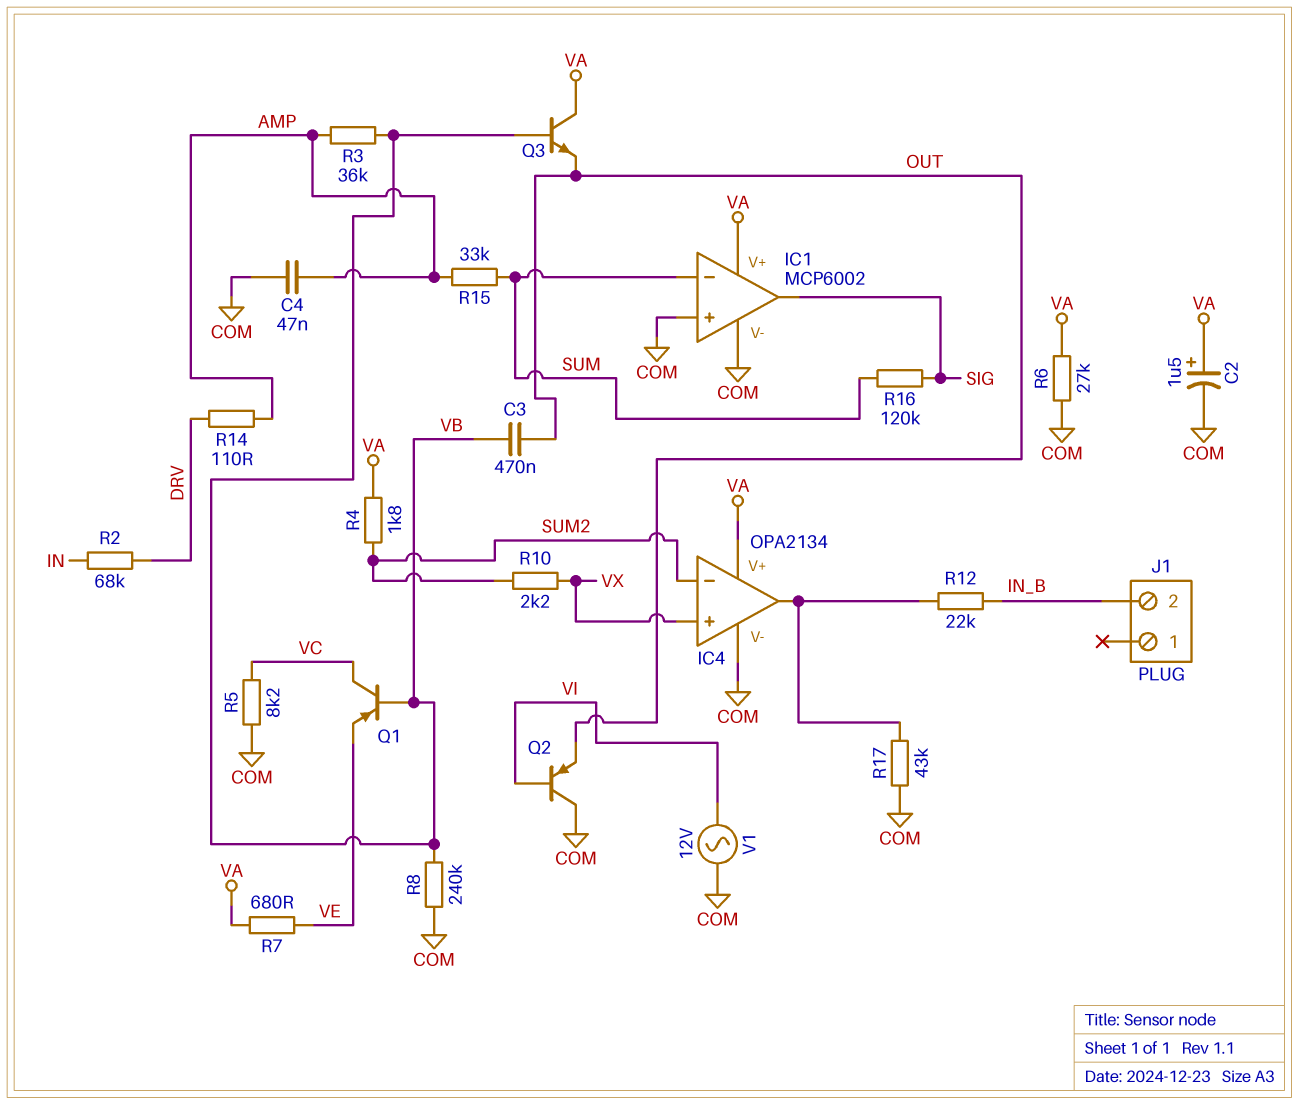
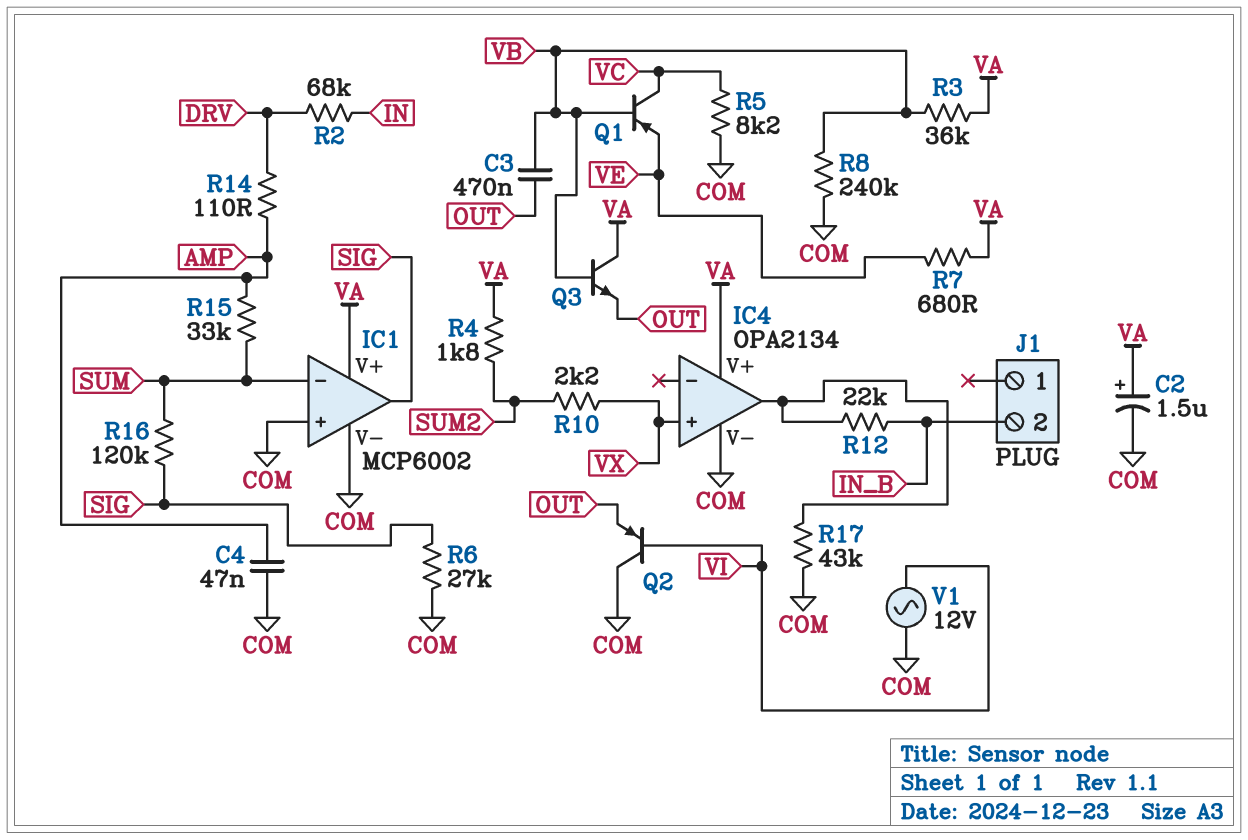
IC4 pin in-: SUM2 -> none
R3: 36k (AMP, VB) -> 36k (VA, VB)
R6: 27k (COM, VA) -> 27k (COM, SIG)

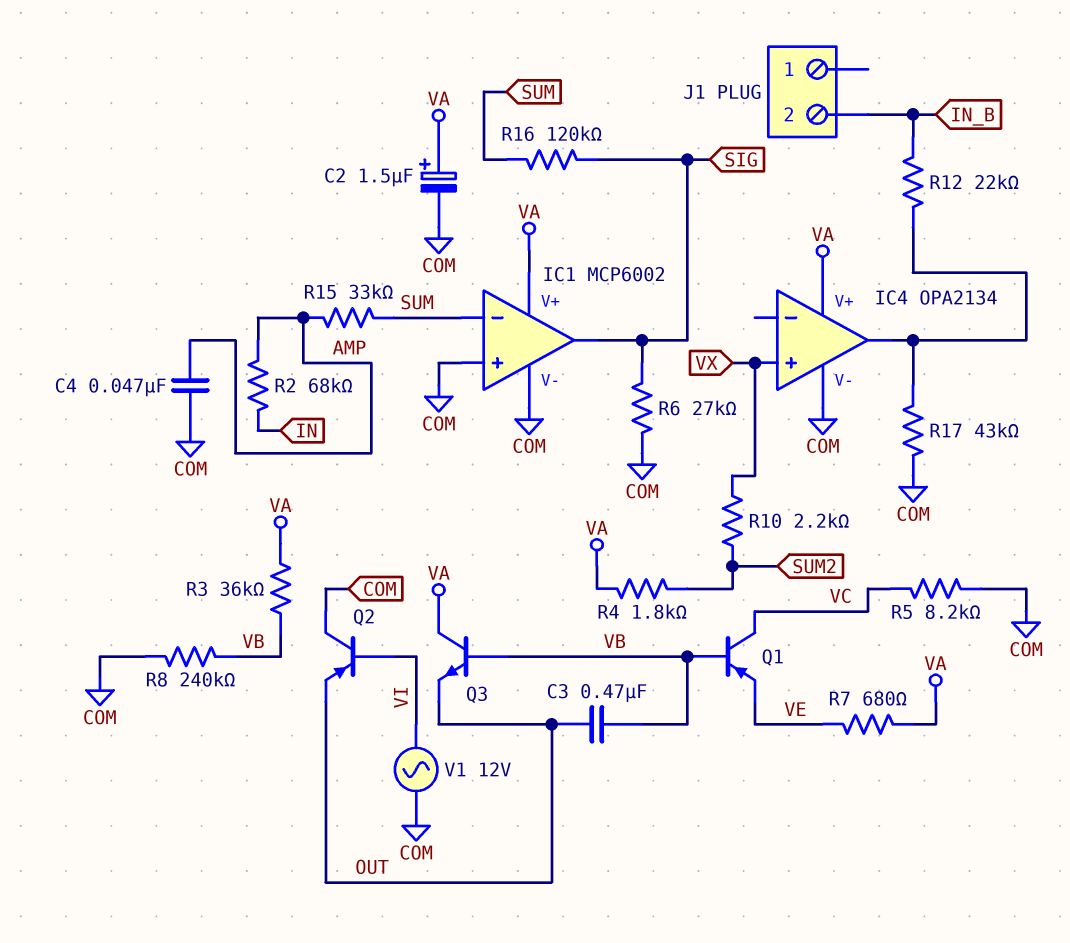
R2: 68k (DRV, IN) -> 68k (AMP, IN)
R14: 110 (AMP, DRV) -> none

